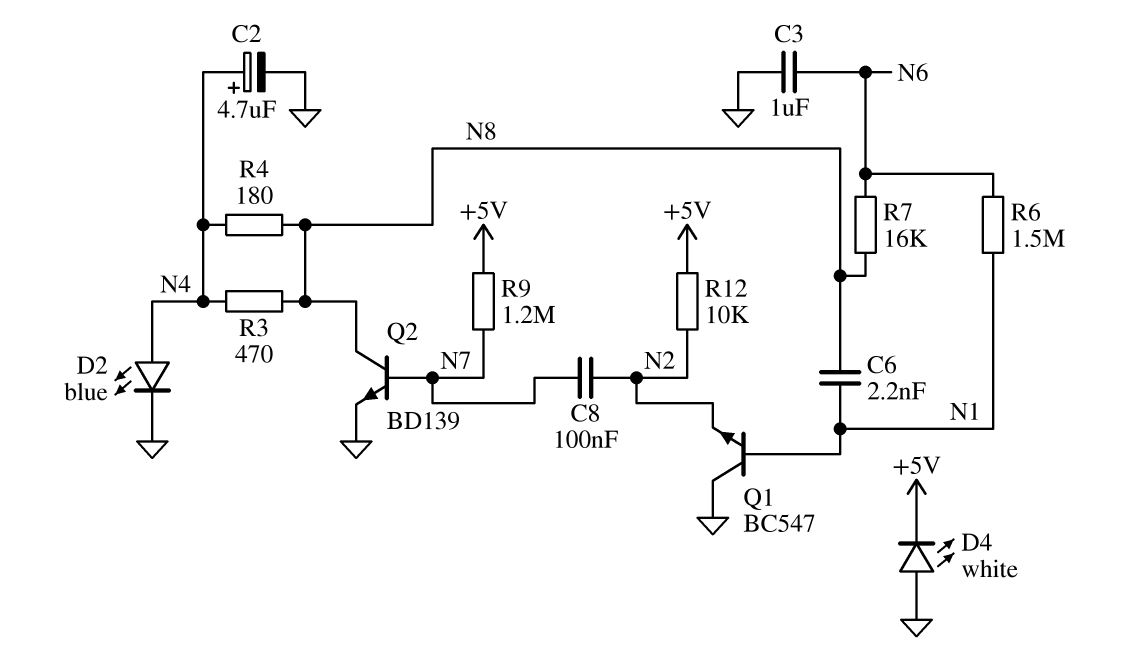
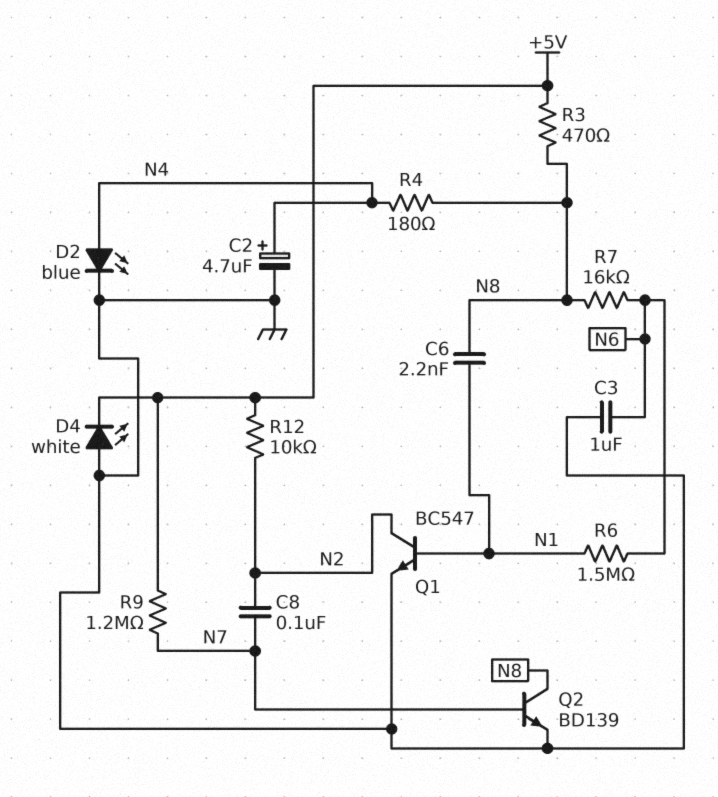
Q1: NPN BC547 (B N1, C GND, E N2) -> NPN BC547 (B N1, C N2, E GND)
R3: 470 (N4, N8) -> 470 (+5V, N8)

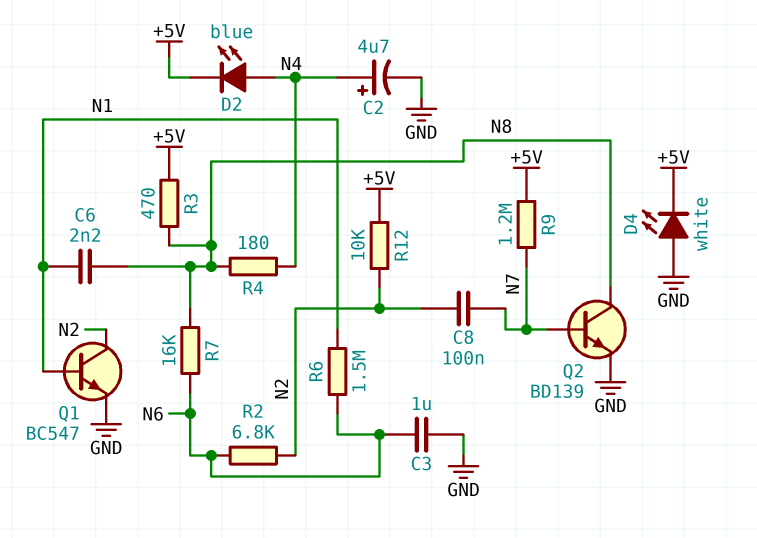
D2: LED blue (A N4, K GND) -> LED blue (A N4, K +5V)
R2: none -> 6.8k (N2, N6)

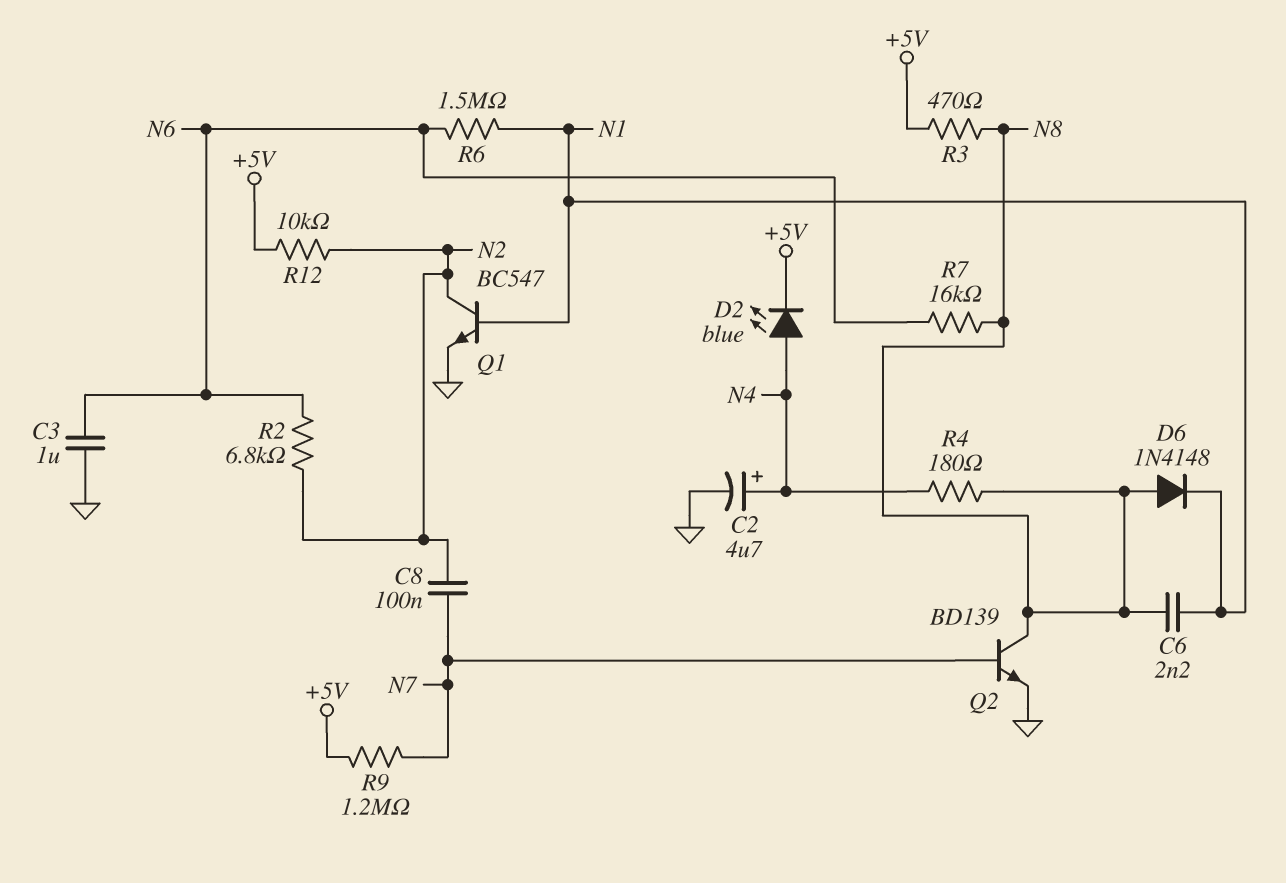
D4: LED white (A GND, K +5V) -> none
D6: none -> diode 1N4148 (A N8, K N1)

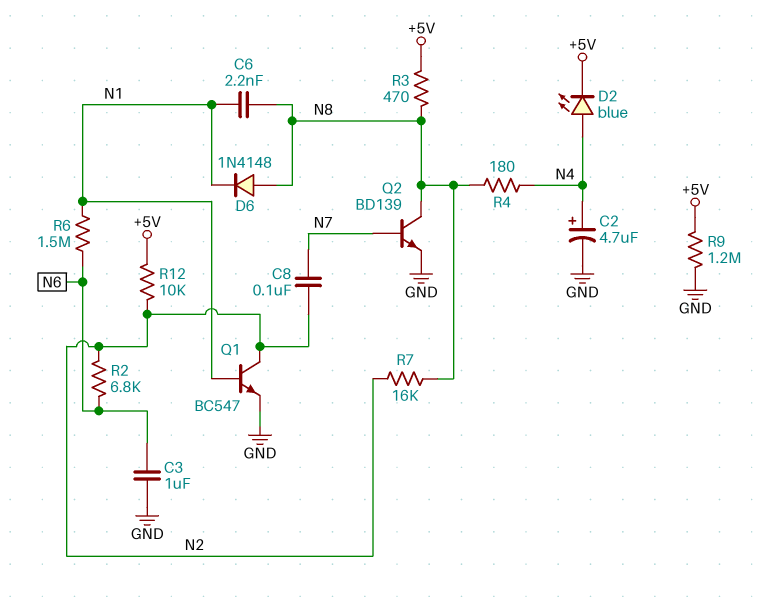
R7: 16k (N6, N8) -> 16k (N2, N8)
R9: 1.2M (+5V, N7) -> 1.2M (+5V, GND)

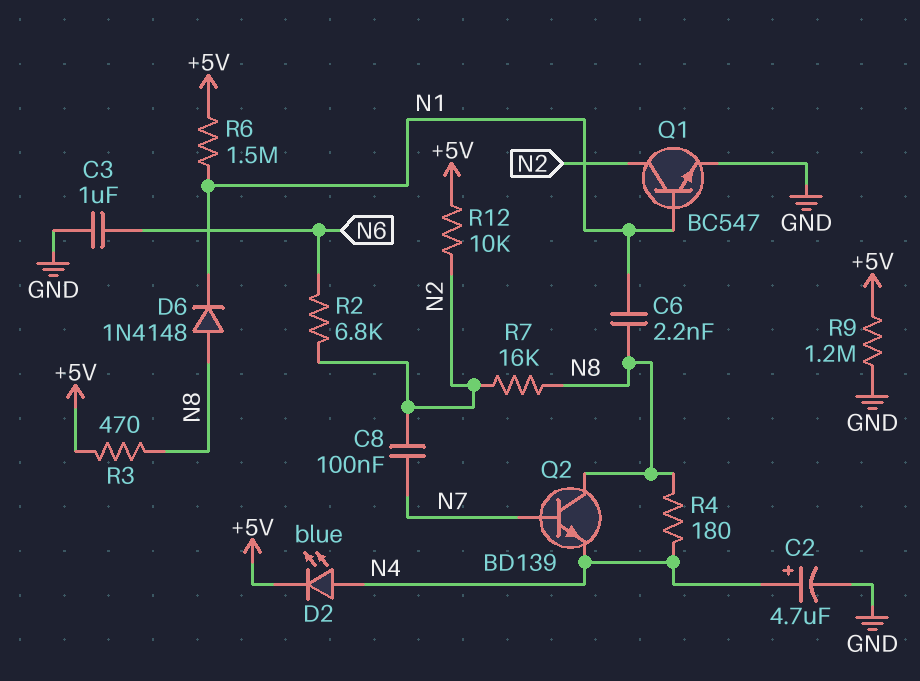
Q2: NPN BD139 (B N7, C N8, E GND) -> NPN BD139 (B N7, C N8, E N4)
R6: 1.5M (N1, N6) -> 1.5M (+5V, N1)

